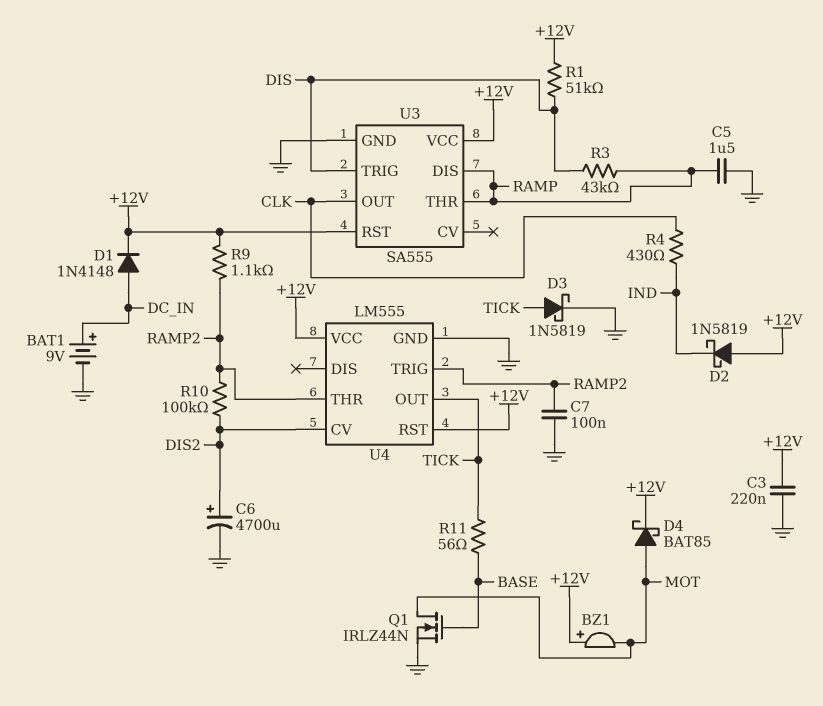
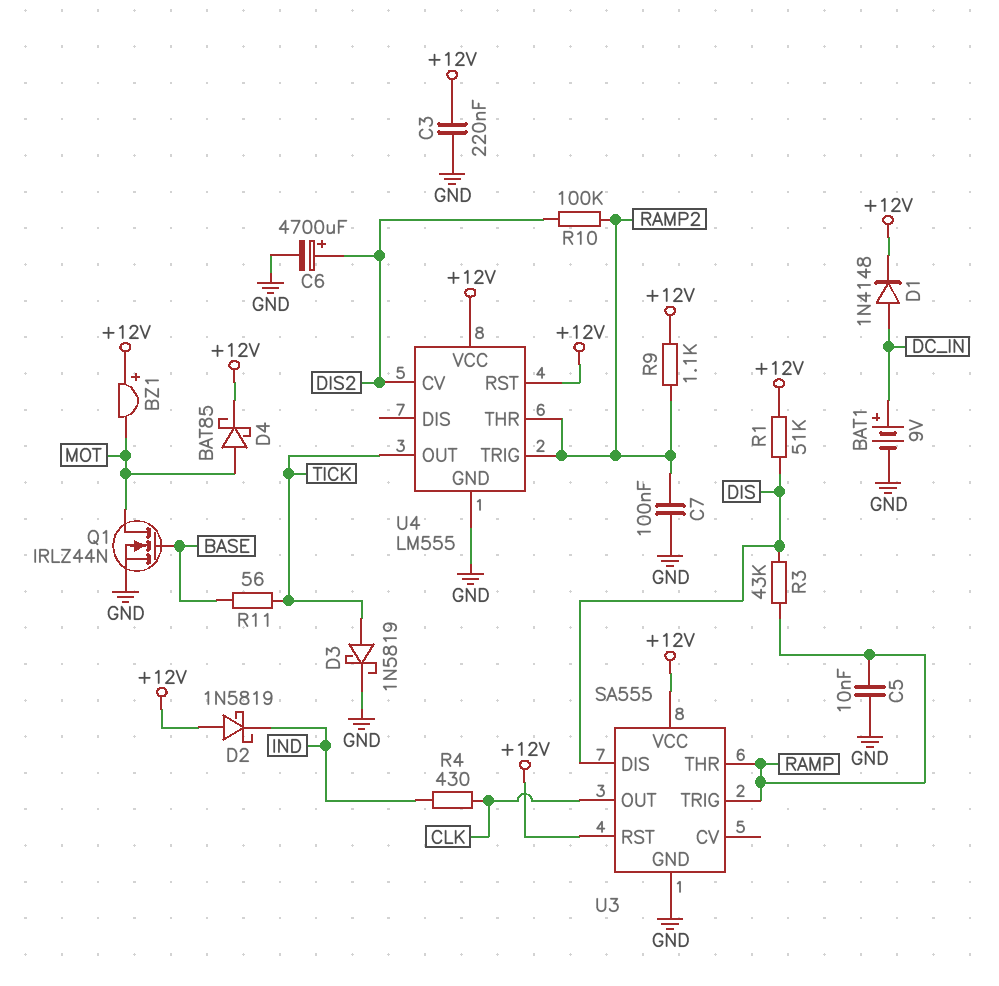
C5: 1.5uF (GND, RAMP) -> 10nF (GND, RAMP)
U3 pin DIS: RAMP -> DIS
U3 pin TRIG: DIS -> RAMP

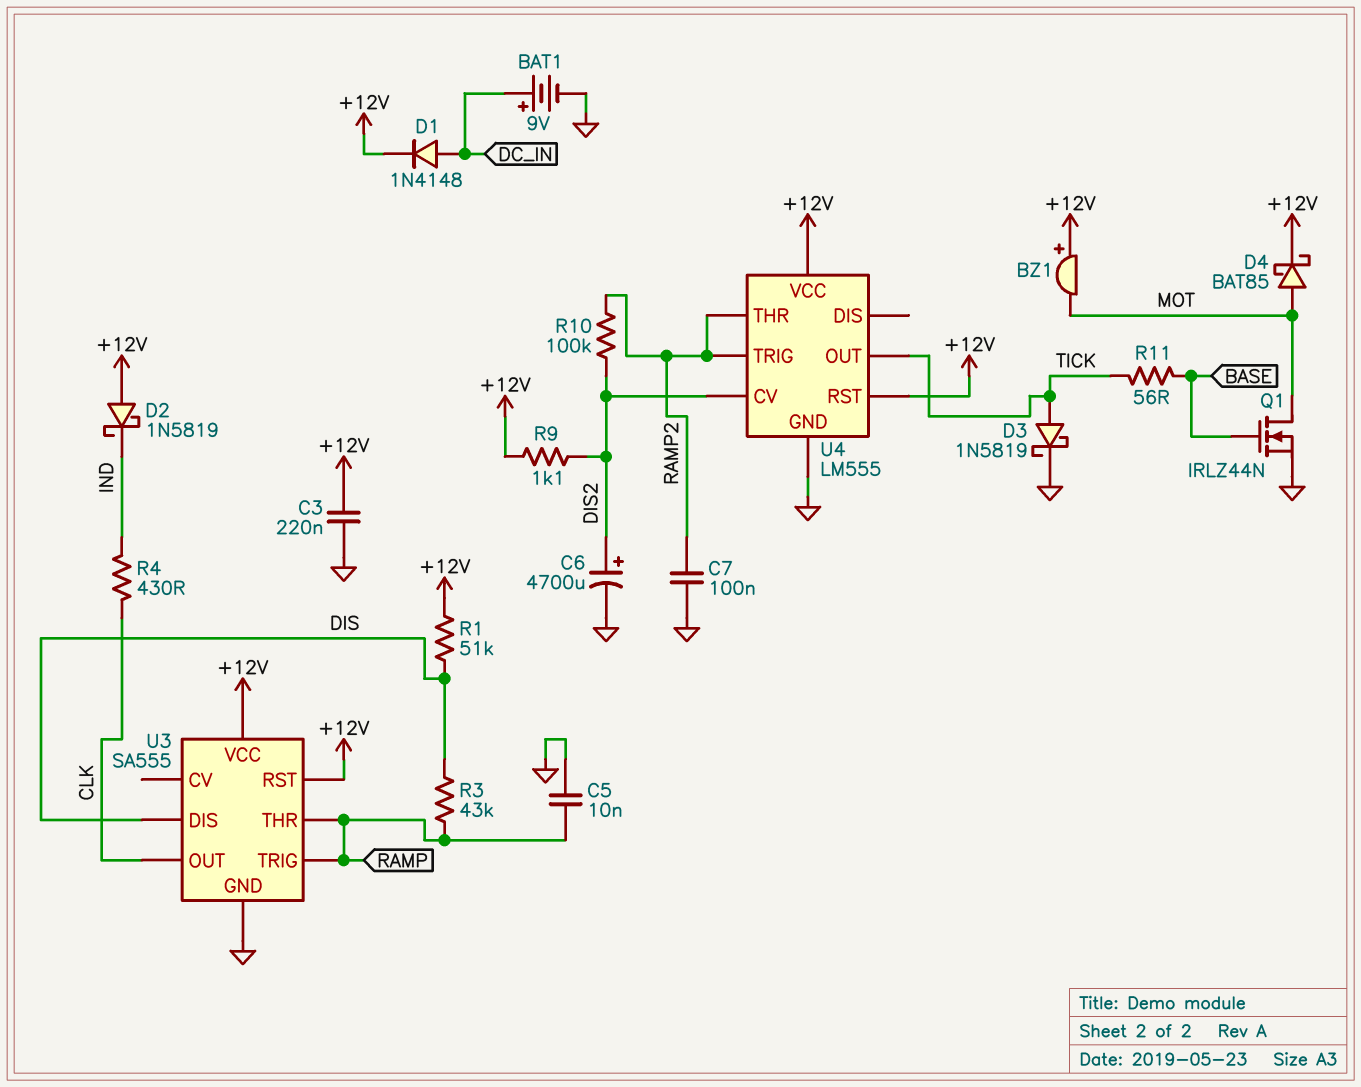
R9: 1.1k (+12V, RAMP2) -> 1.1k (+12V, DIS2)

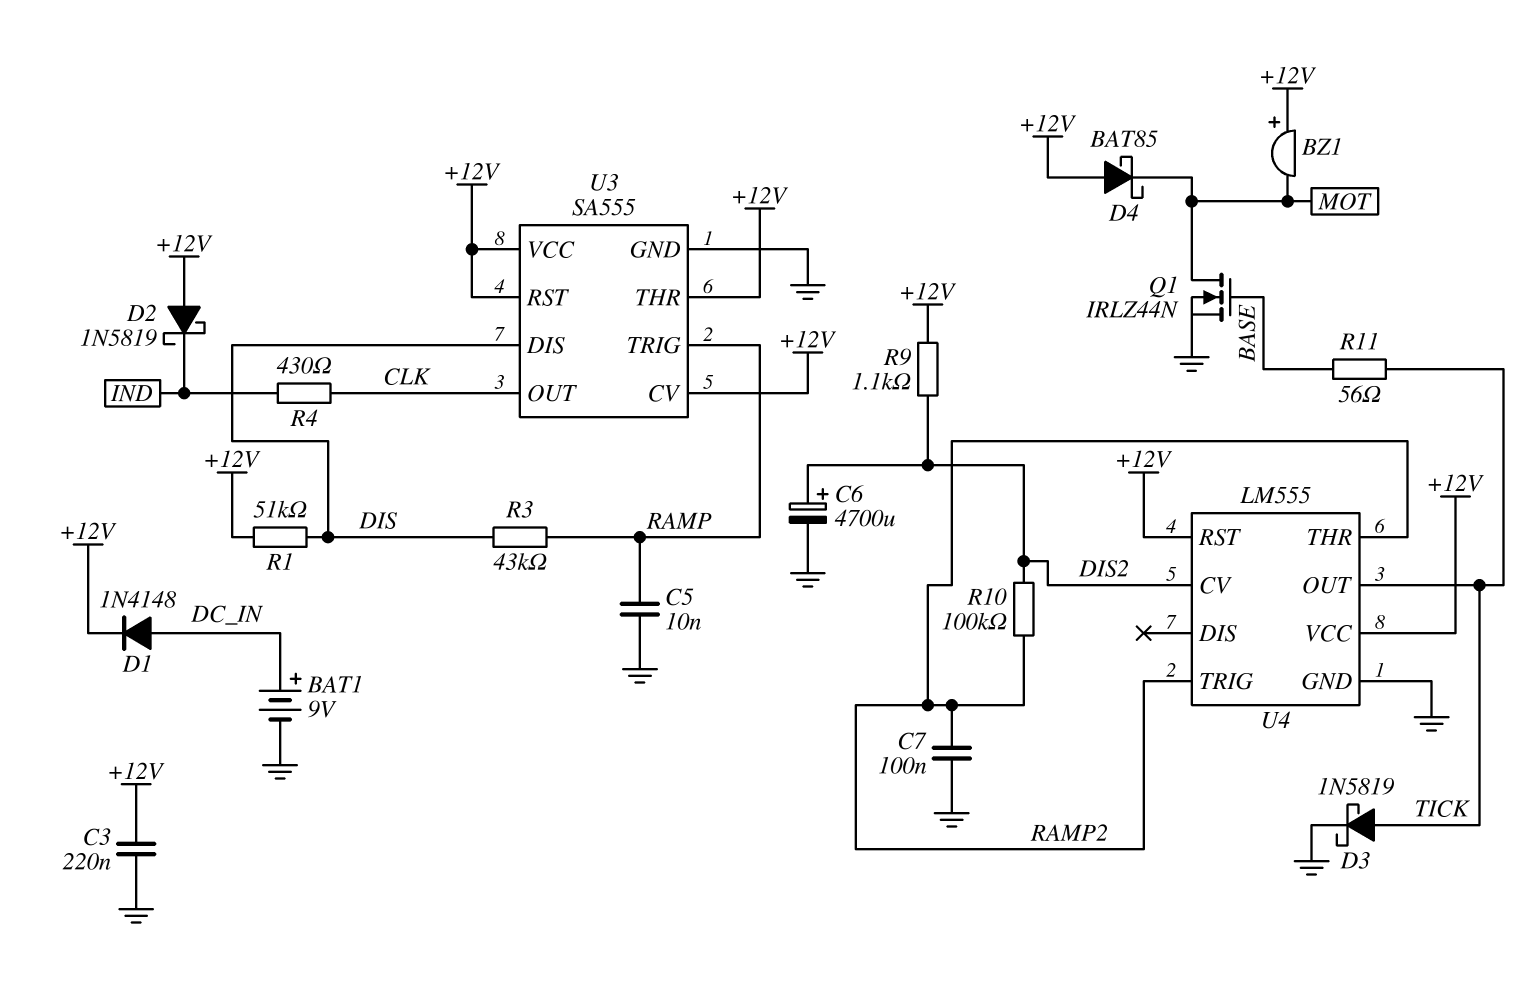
D4: schottky BAT85 (A MOT, K +12V) -> schottky BAT85 (A +12V, K MOT)
U3 pin CV: none -> +12V
U3 pin THR: RAMP -> +12V

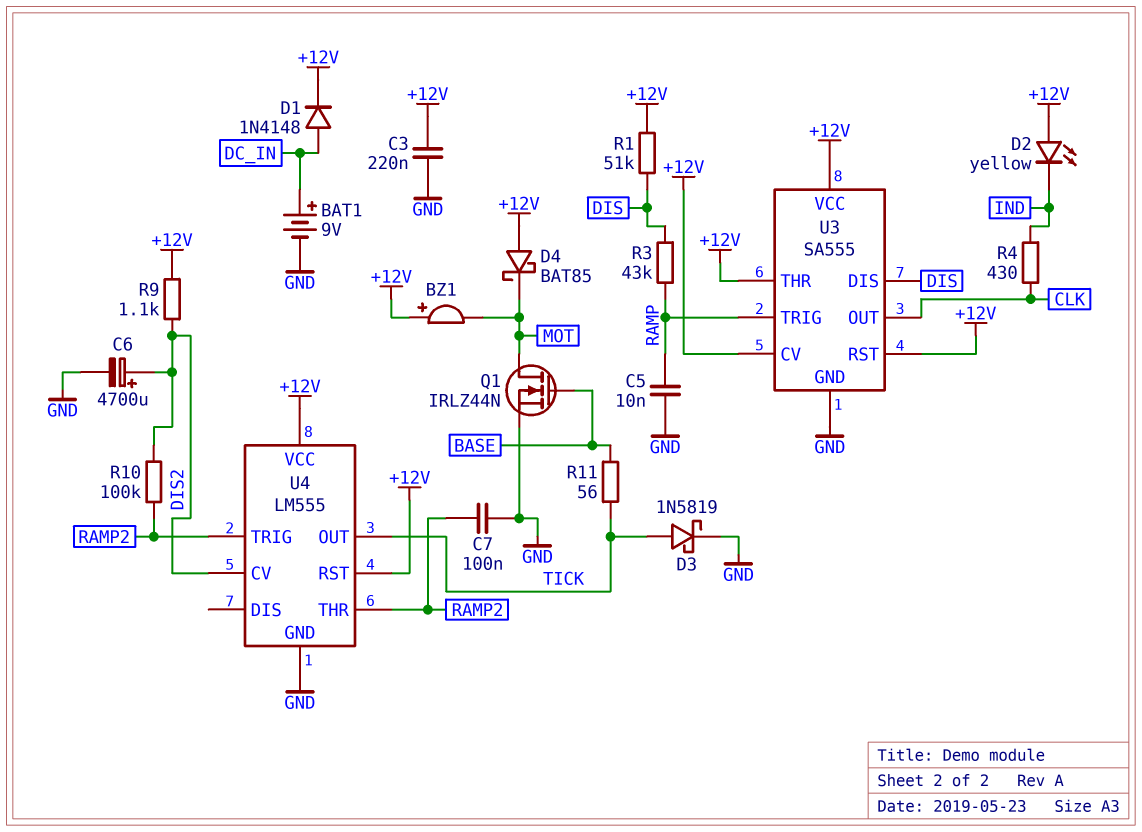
D2: schottky 1N5819 (A +12V, K IND) -> LED yellow (A +12V, K IND)

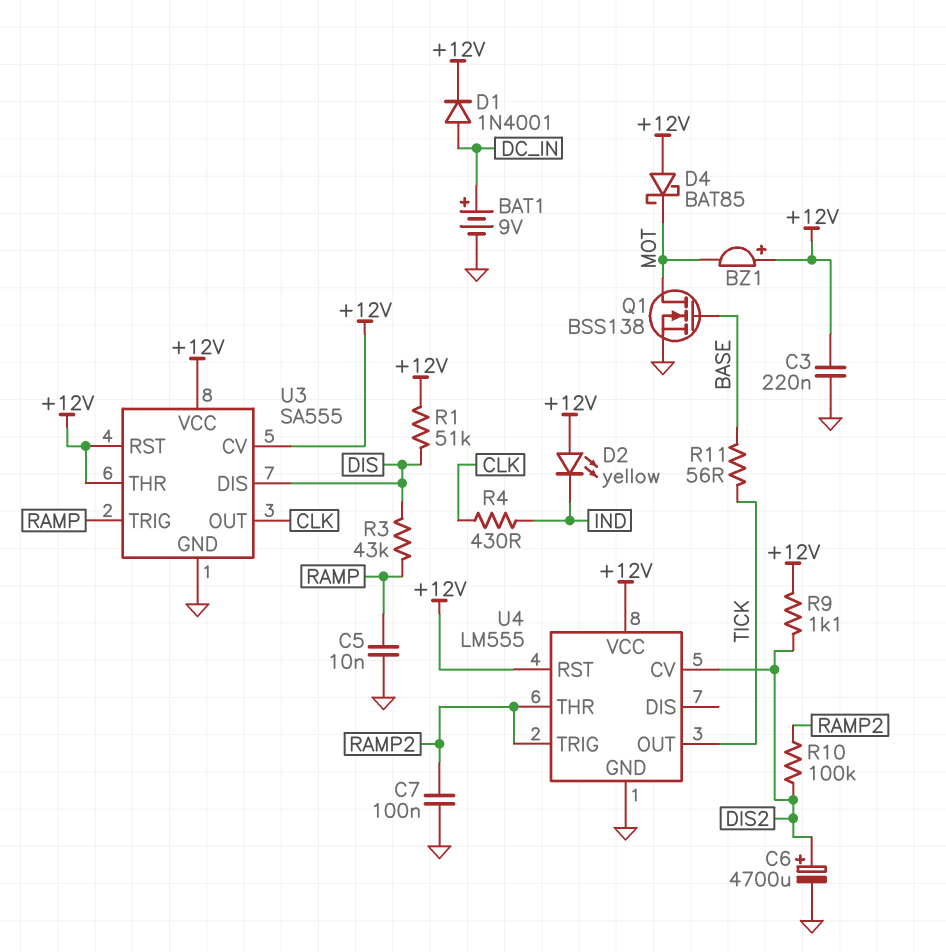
D1: diode 1N4148 (A DC_IN, K +12V) -> diode 1N4001 (A DC_IN, K +12V)
D3: schottky 1N5819 (A TICK, K GND) -> none
Q1: NMOS IRLZ44N (G BASE, D MOT, S GND) -> NMOS BSS138 (G BASE, D MOT, S GND)

